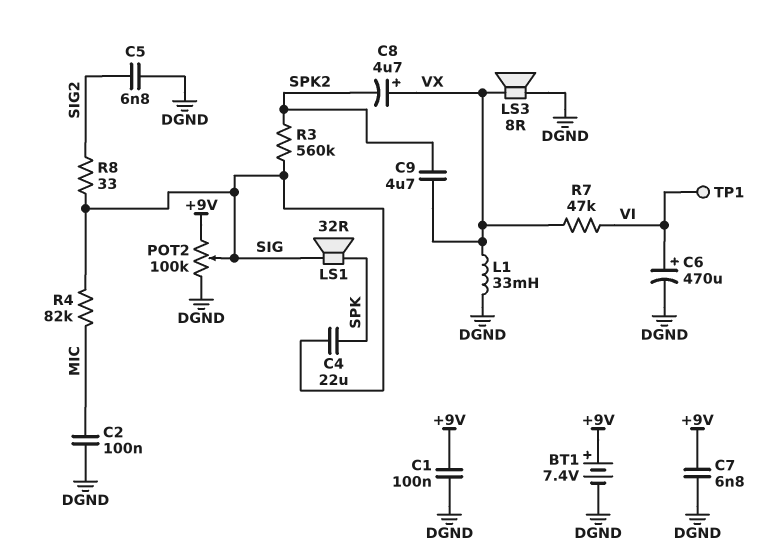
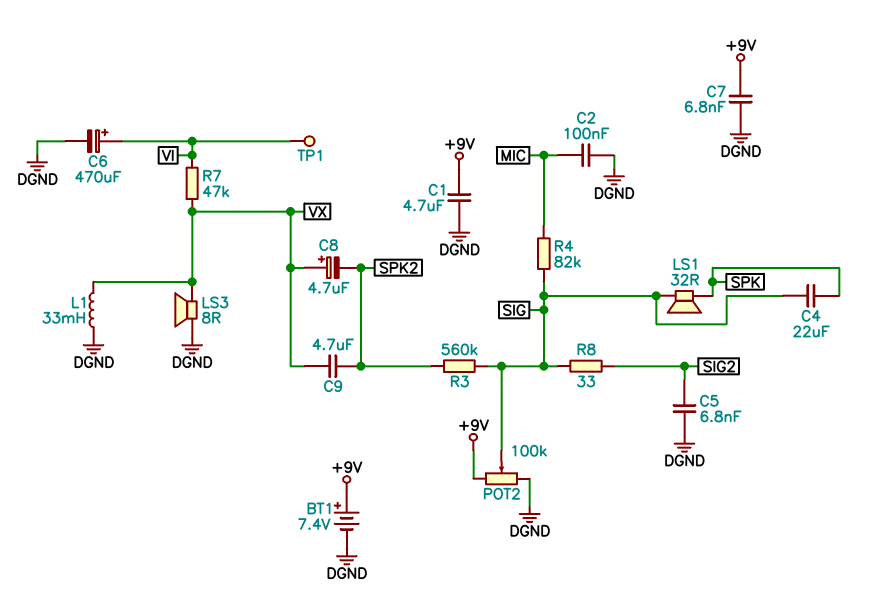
C1: 100nF (+9V, DGND) -> 4.7uF (+9V, DGND)

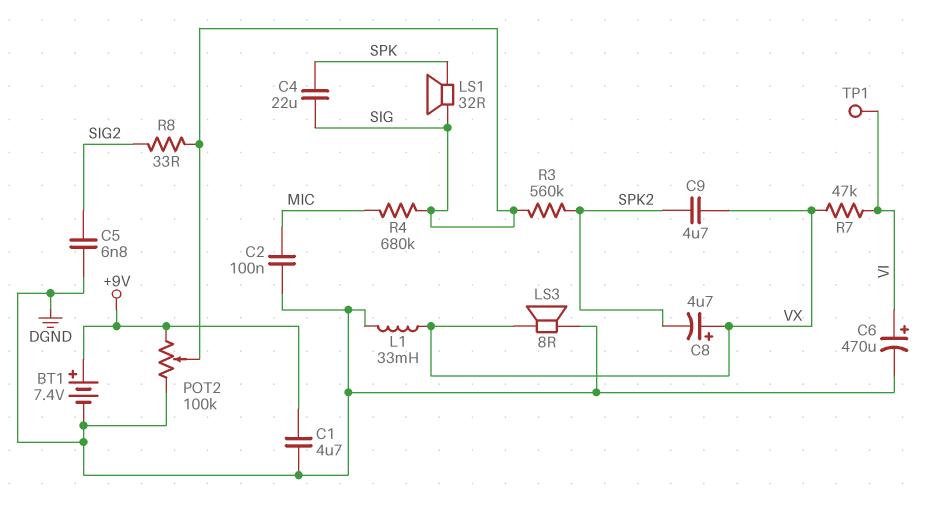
C7: 6.8nF (+9V, DGND) -> none
R4: 82k (MIC, SIG) -> 680k (MIC, SIG)

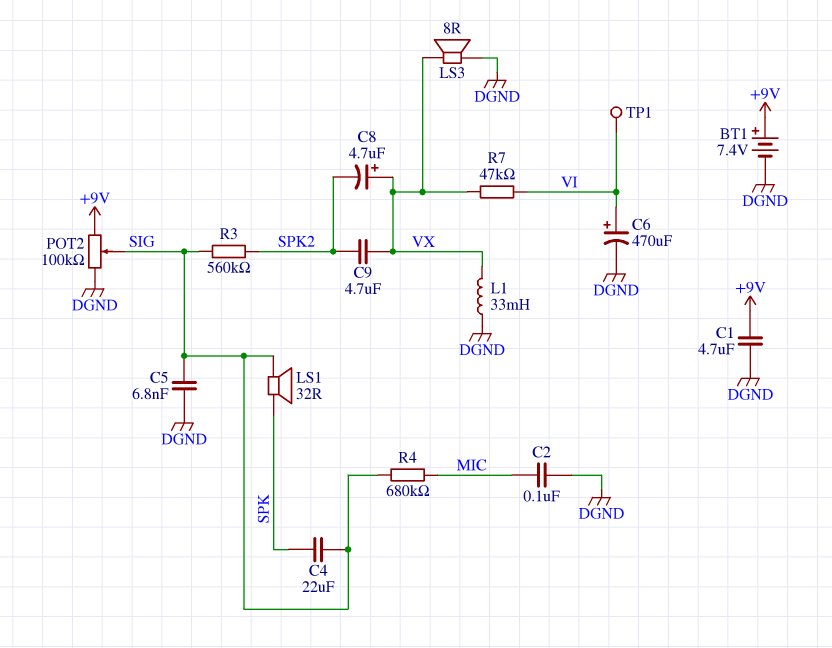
C5: 6.8nF (DGND, SIG2) -> 6.8nF (DGND, SIG)
R8: 33 (SIG, SIG2) -> none

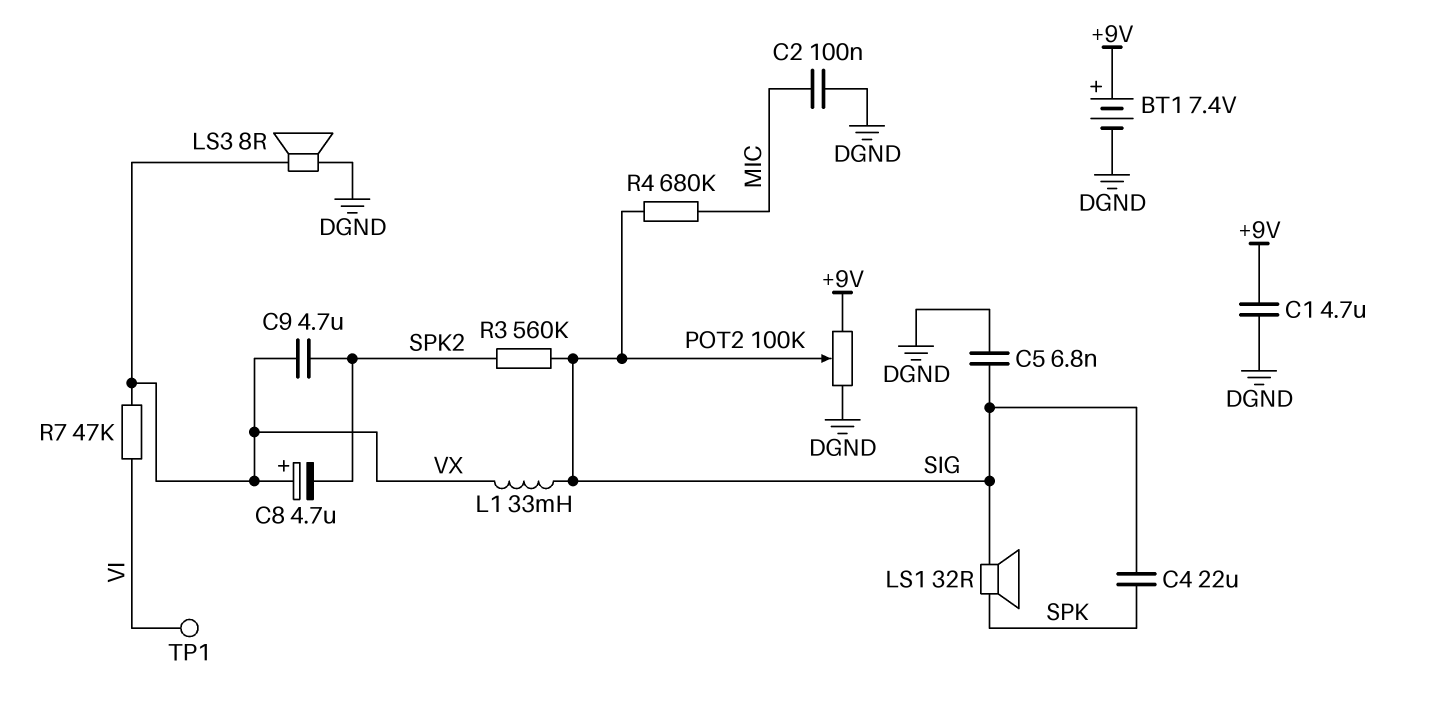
C6: 470uF (plus VI, minus DGND) -> none
L1: 33mH (DGND, VX) -> 33mH (SIG, VX)

